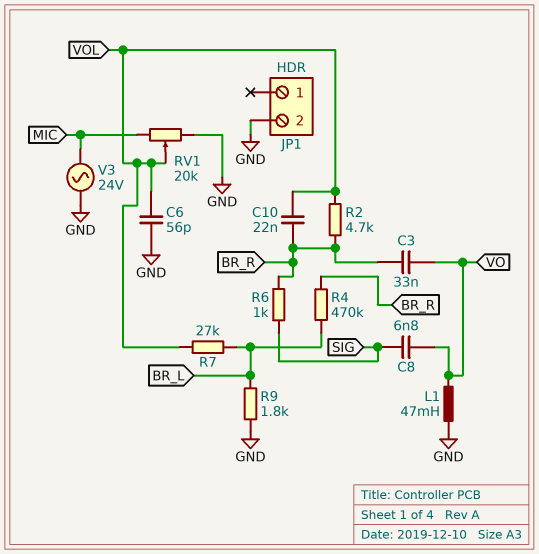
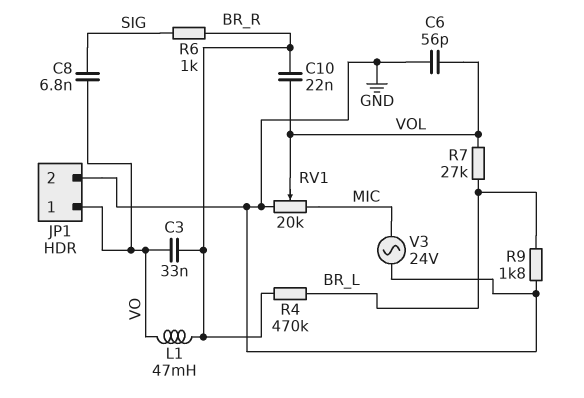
JP1 pin 1: none -> VO
L1: 47mH (GND, VO) -> 47mH (BR_R, VO)
R2: 4.7k (BR_R, VOL) -> none

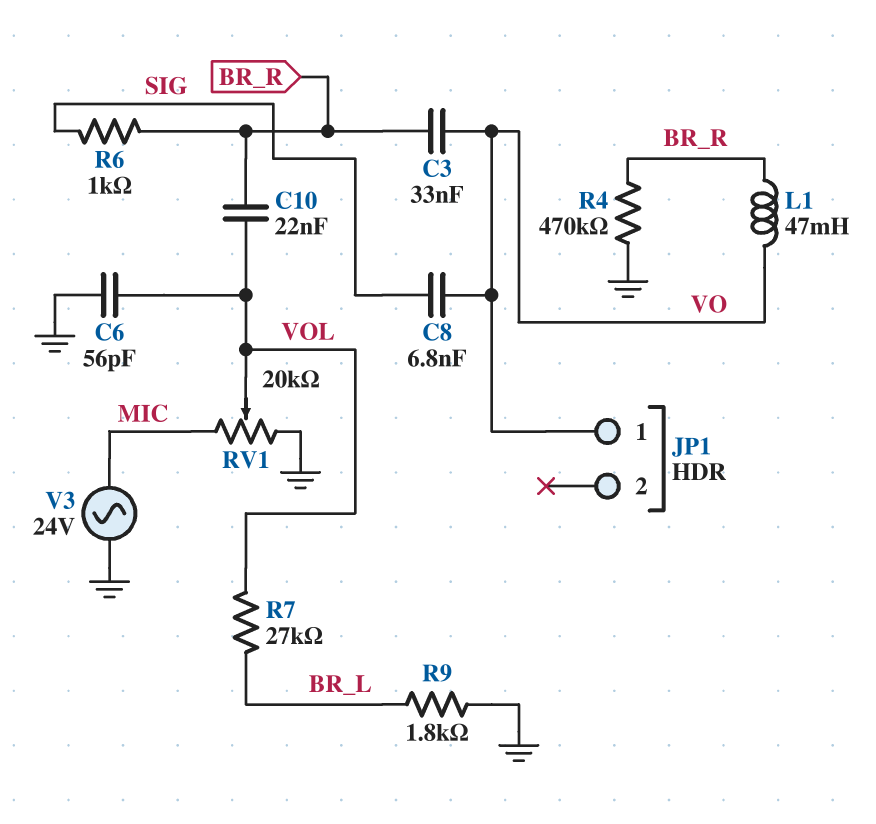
JP1 pin 2: GND -> none
R4: 470k (BR_L, BR_R) -> 470k (BR_R, GND)

